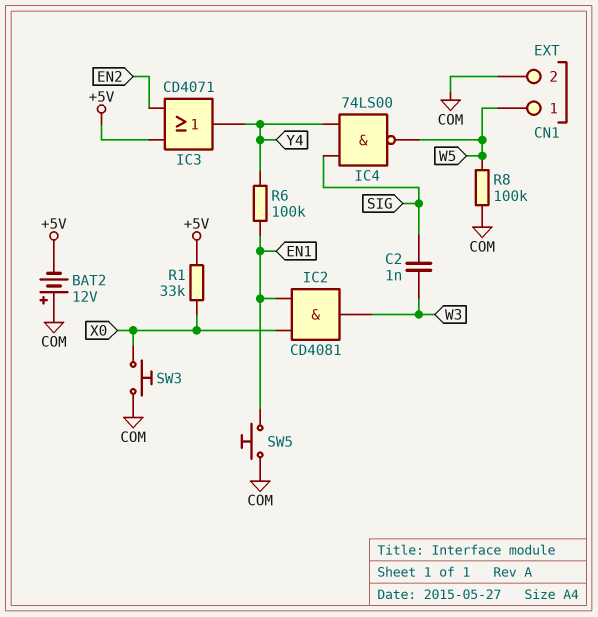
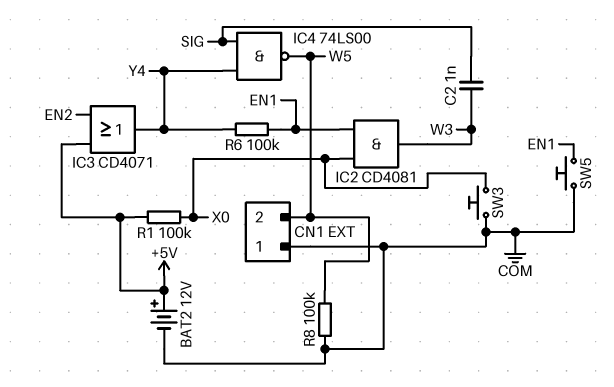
BAT2: 12V (plus COM, minus +5V) -> 12V (plus +5V, minus COM)
CN1 pin 1: W5 -> COM
CN1 pin 2: COM -> W5
R1: 33k (+5V, X0) -> 100k (+5V, X0)

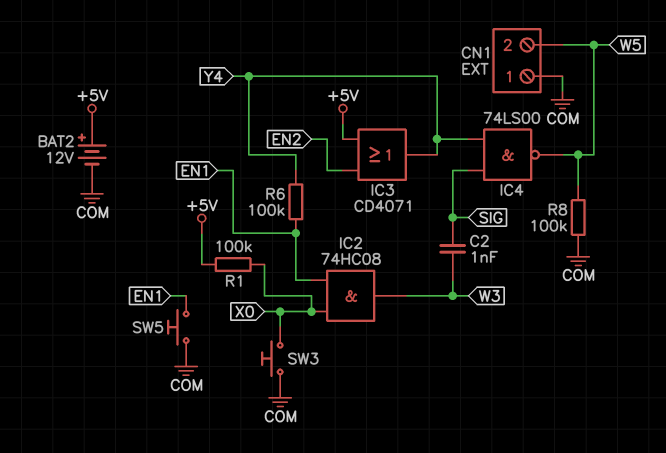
IC2: AND CD4081 (in EN1, in X0, out W3) -> AND 74HC08 (in EN1, in X0, out W3)

